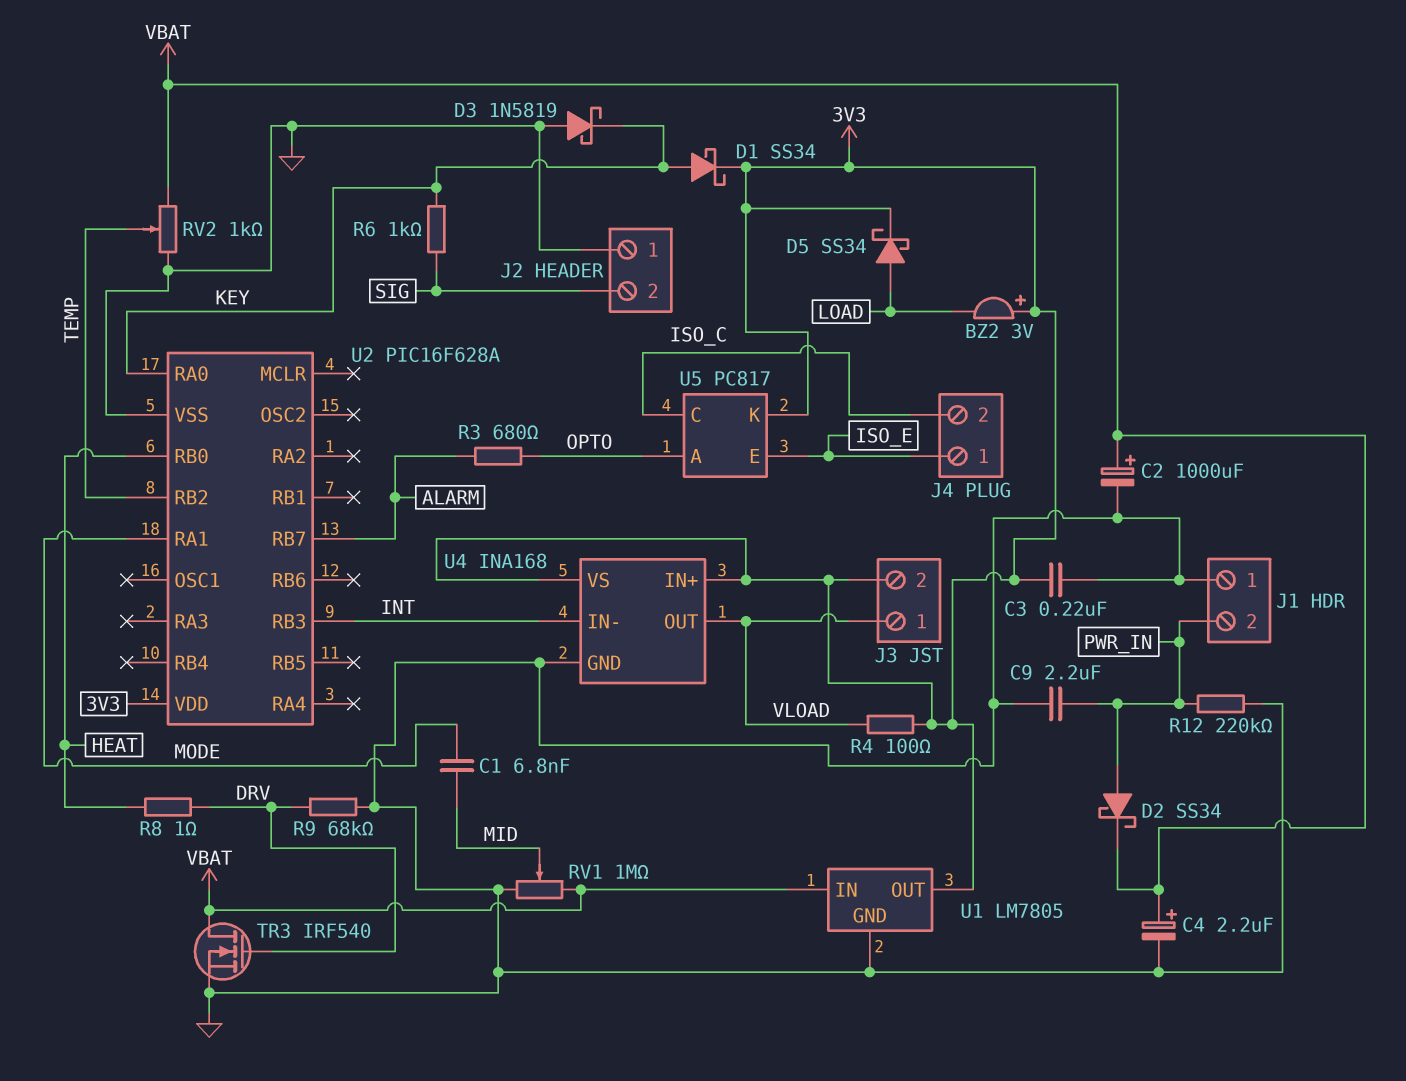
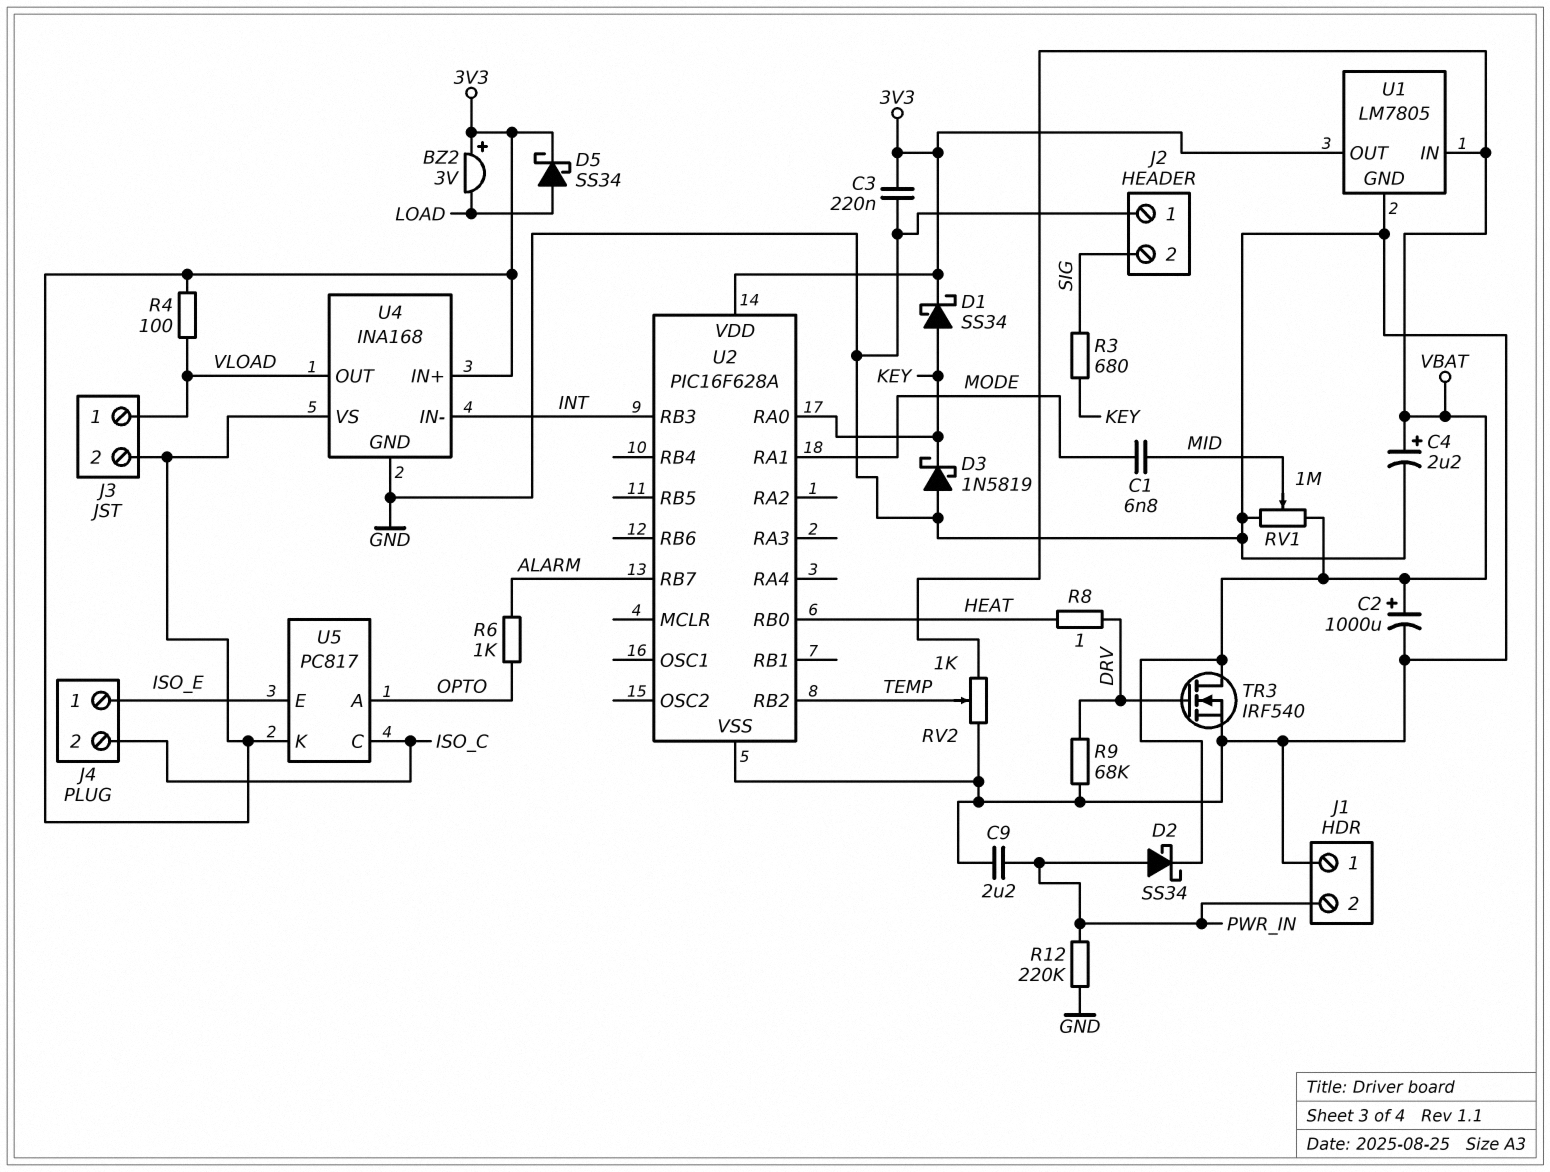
R3: 680 (ALARM, OPTO) -> 680 (KEY, SIG)
R6: 1k (KEY, SIG) -> 1k (ALARM, OPTO)

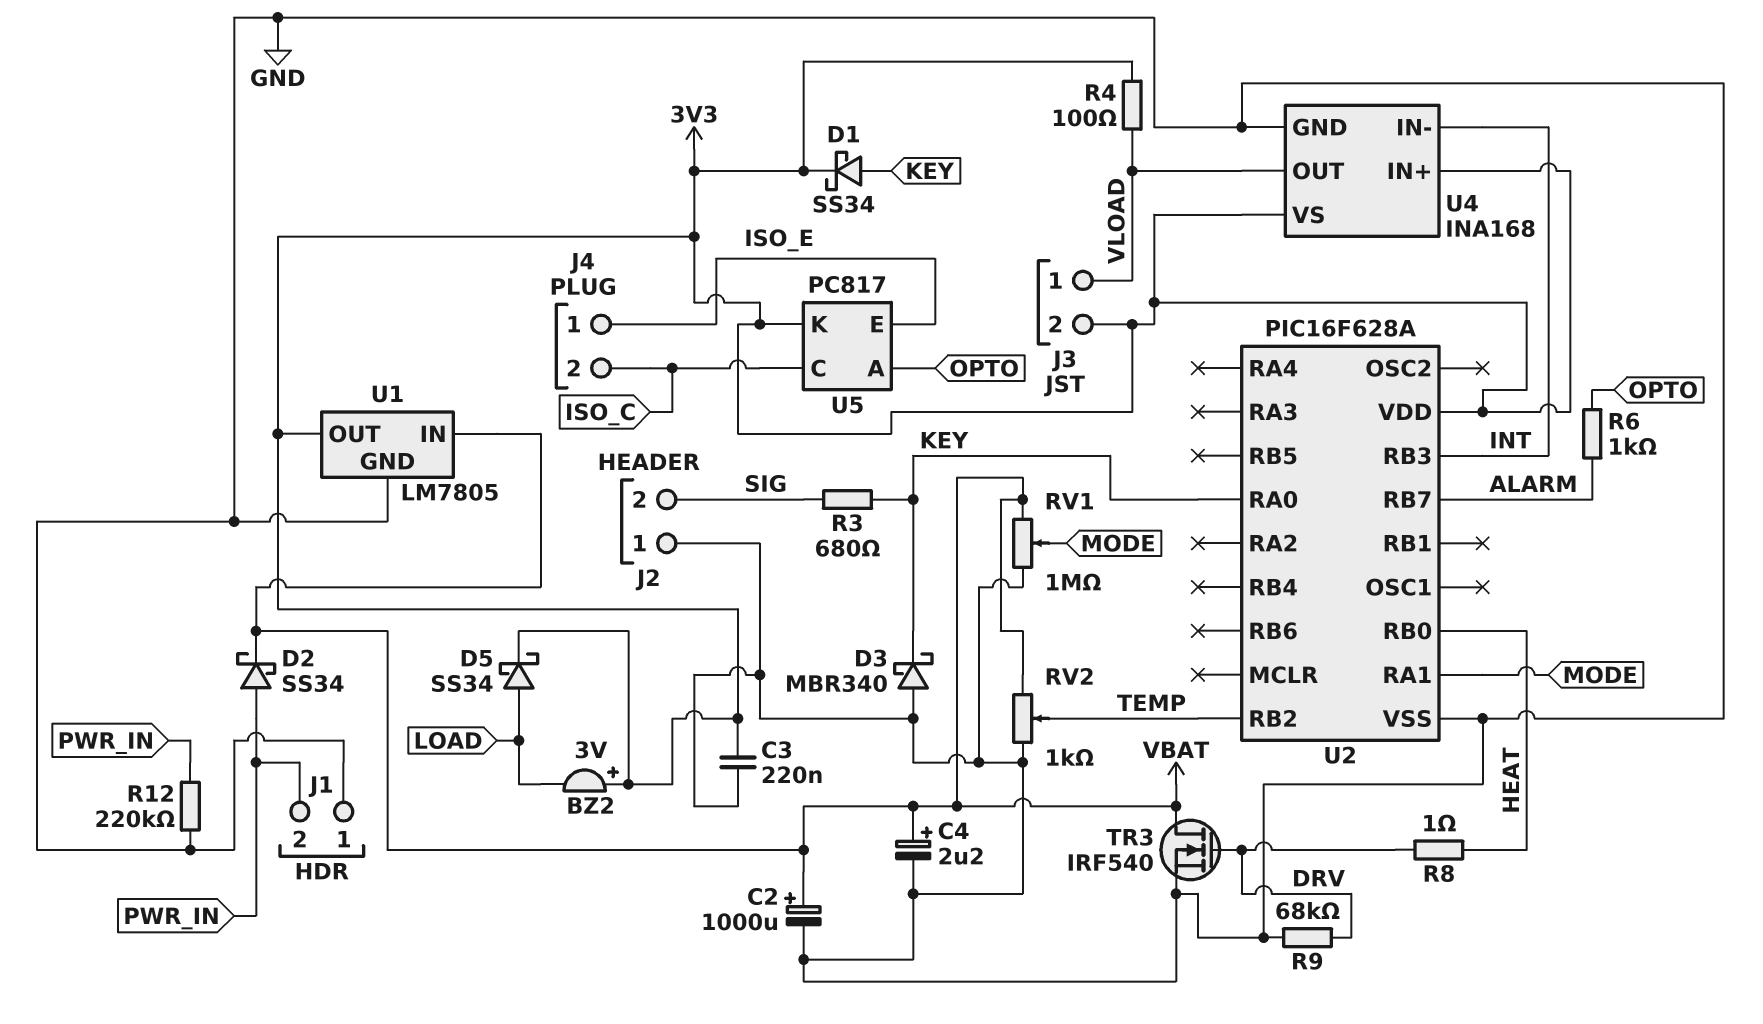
C1: 6.8nF (MID, MODE) -> none
C9: 2.2uF (GND, PWR_IN) -> none
D3: schottky 1N5819 (A GND, K KEY) -> schottky MBR340 (A GND, K KEY)
RV1: 1M (GND, VBAT, wiper MID) -> 1M (GND, VBAT, wiper MODE)

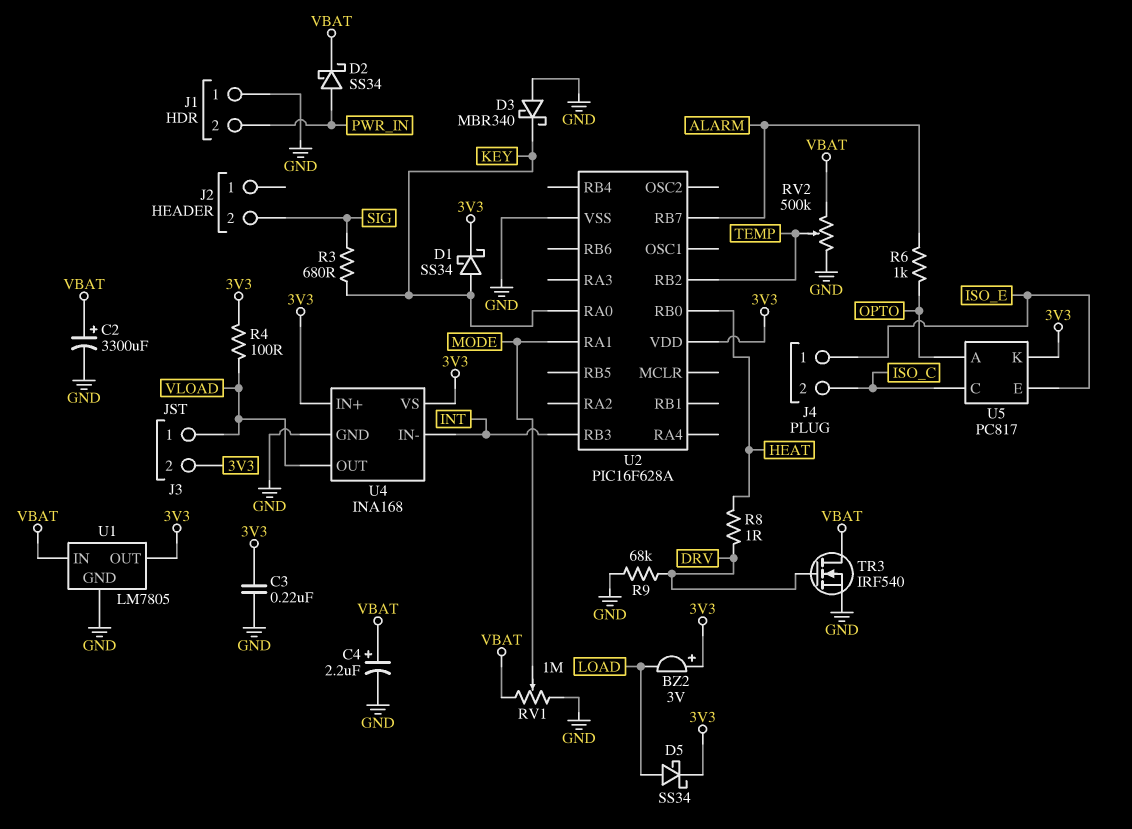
C2: 1000uF (plus VBAT, minus GND) -> 3300uF (plus VBAT, minus GND)
J2 pin 1: GND -> none
R12: 220k (GND, PWR_IN) -> none
RV2: 1k (GND, VBAT, wiper TEMP) -> 500k (GND, VBAT, wiper TEMP)

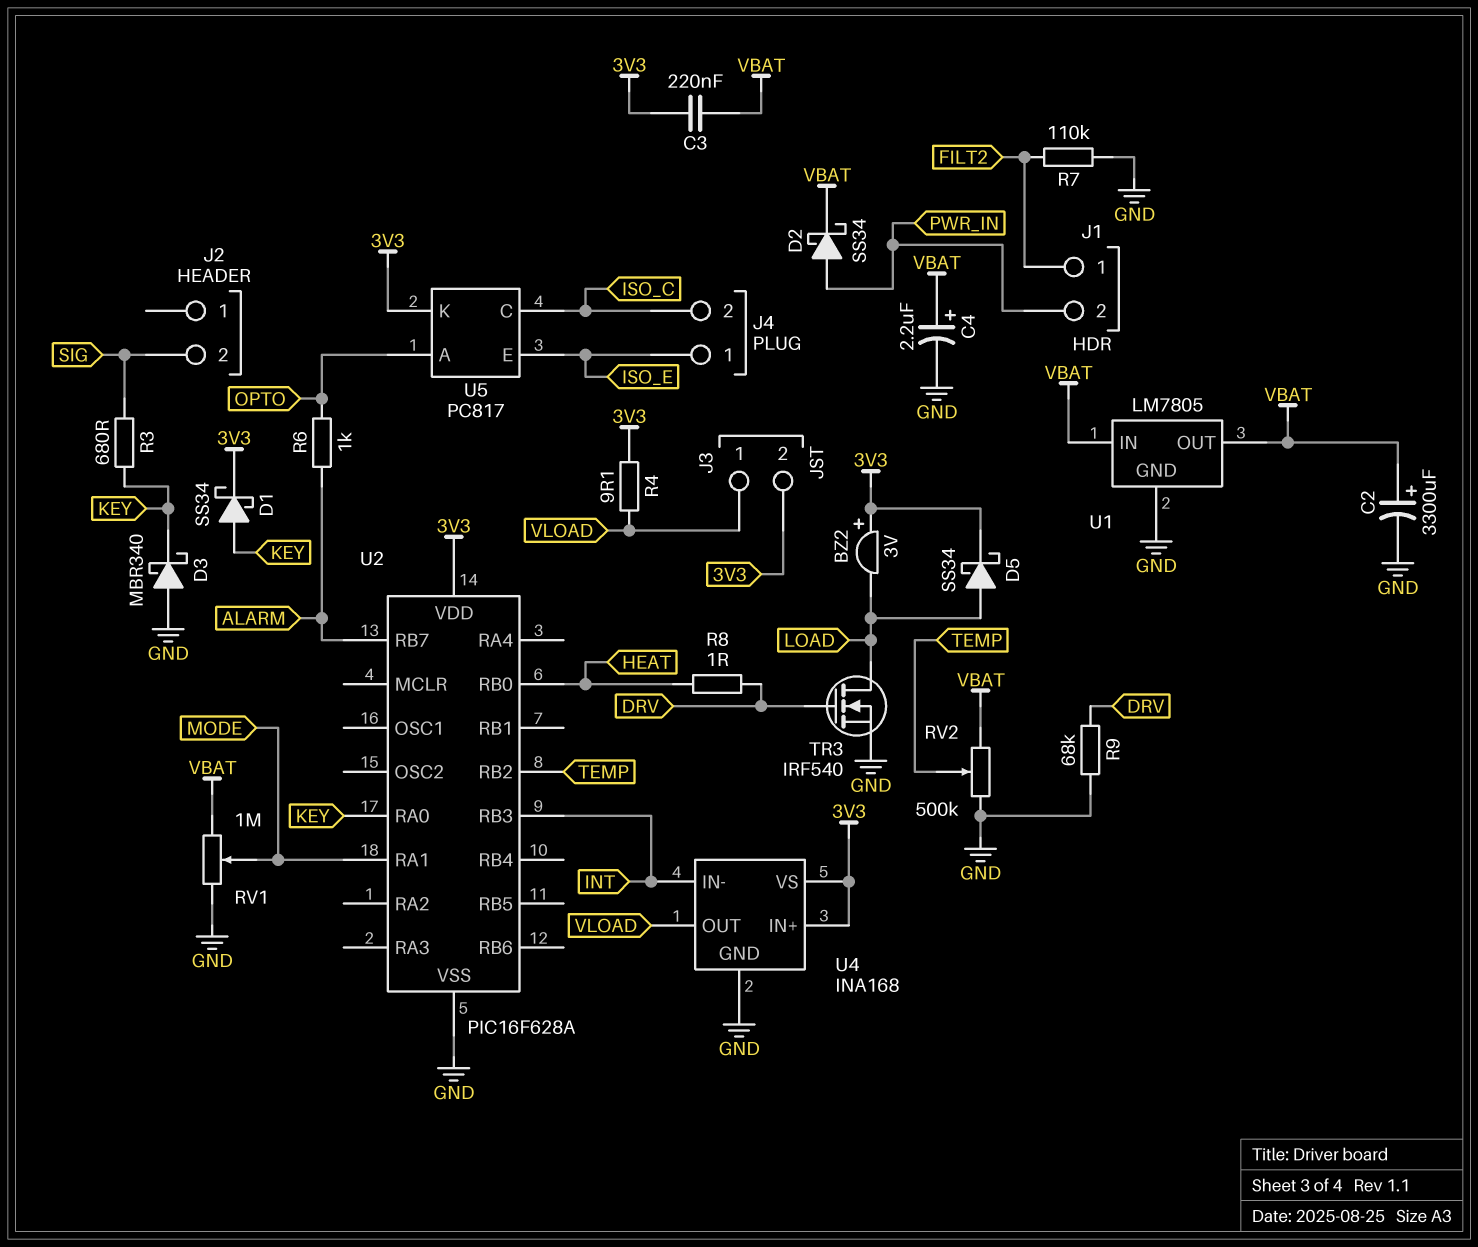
C3: 220nF (3V3, GND) -> 220nF (3V3, VBAT)
J1 pin 1: GND -> FILT2
R4: 100 (3V3, VLOAD) -> 9.1 (3V3, VLOAD)
R7: none -> 110k (FILT2, GND)
TR3: NMOS IRF540 (G DRV, D VBAT, S GND) -> NMOS IRF540 (G DRV, D LOAD, S GND)
U1 pin OUT: 3V3 -> VBAT

